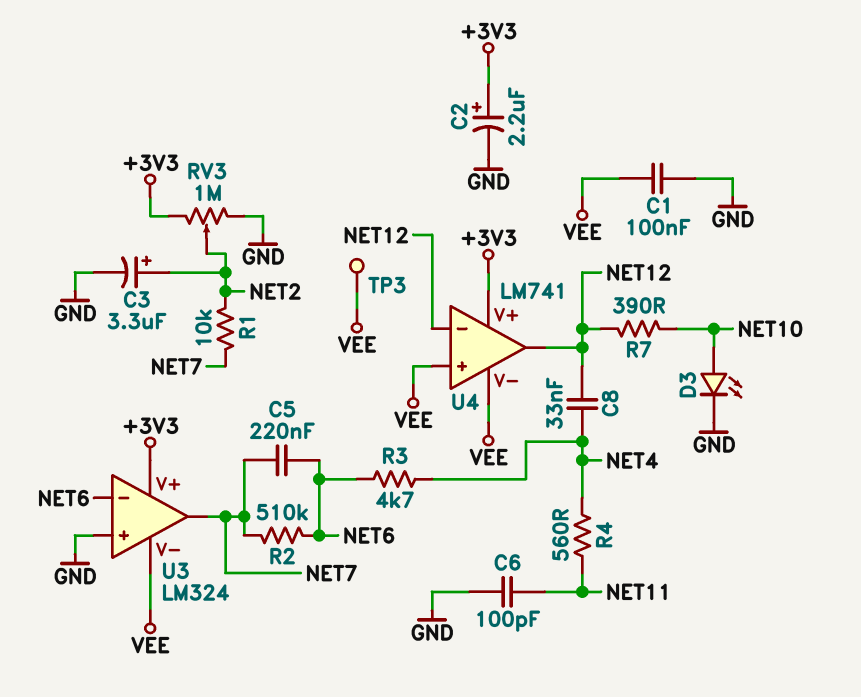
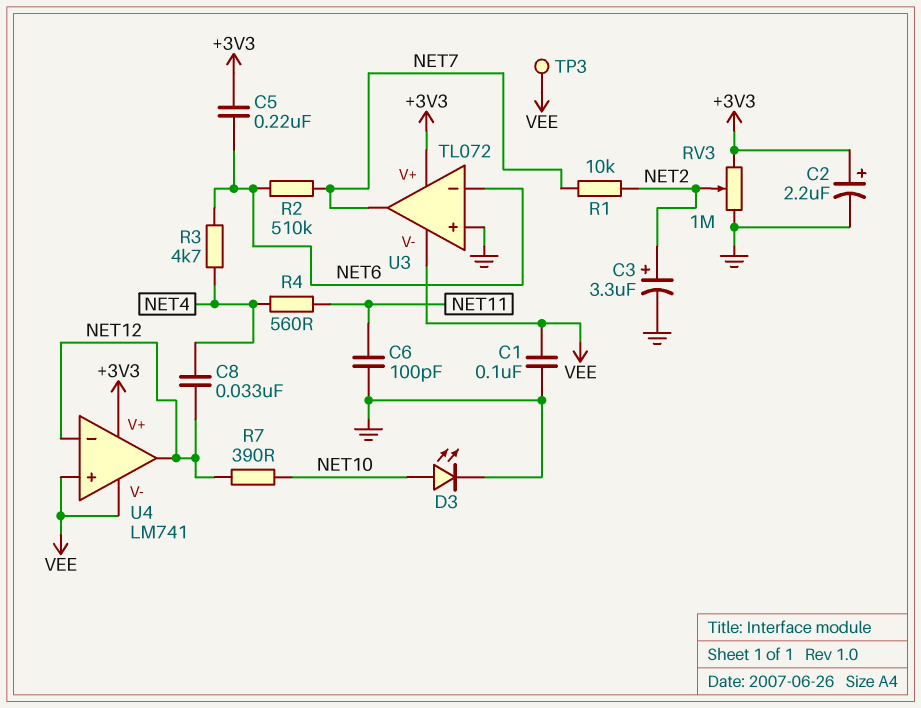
C5: 220nF (NET6, NET7) -> 220nF (+3V3, NET6)
U3: LM324 -> TL072

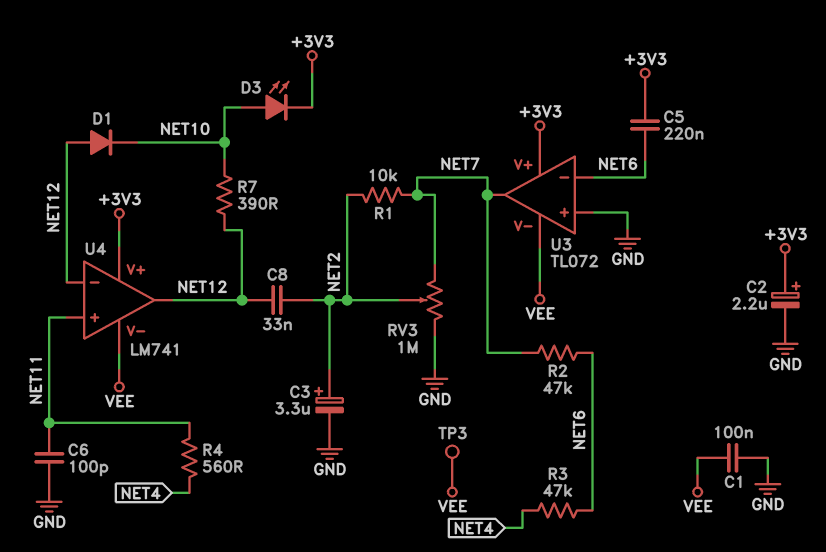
C8: 33nF (NET4, NET12) -> 33nF (NET2, NET12)
D1: none -> diode (A NET12, K NET10)
D3: LED (A NET10, K GND) -> LED (A NET10, K +3V3)
R2: 510k (NET6, NET7) -> 47k (NET6, NET7)
R3: 4.7k (NET4, NET6) -> 47k (NET4, NET6)
RV3: 1M (+3V3, GND, wiper NET2) -> 1M (GND, NET7, wiper NET2)
U4 pin in+: VEE -> NET11

